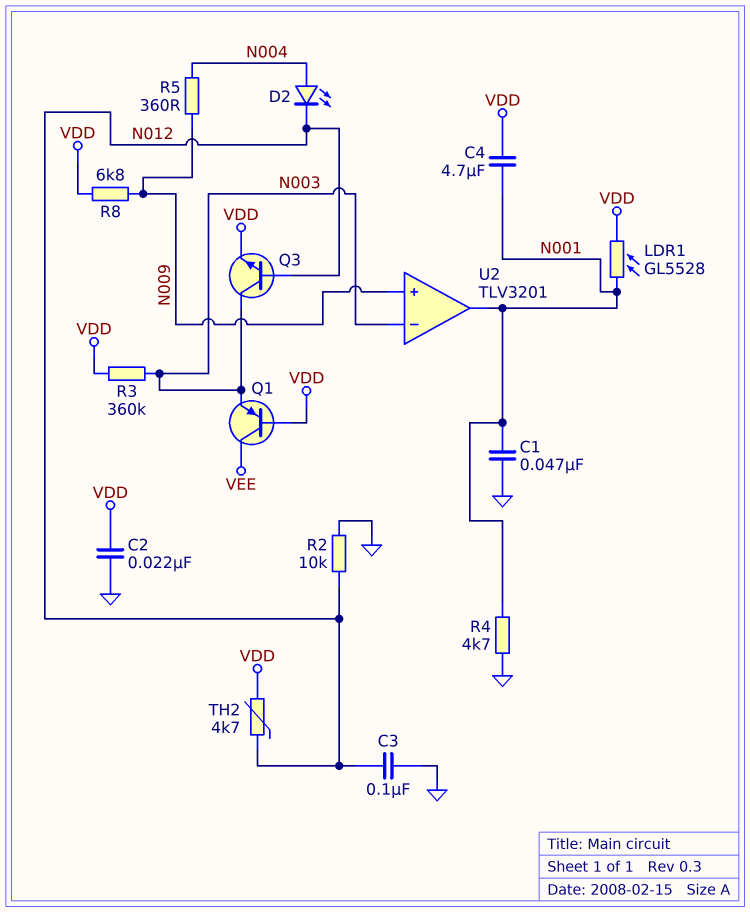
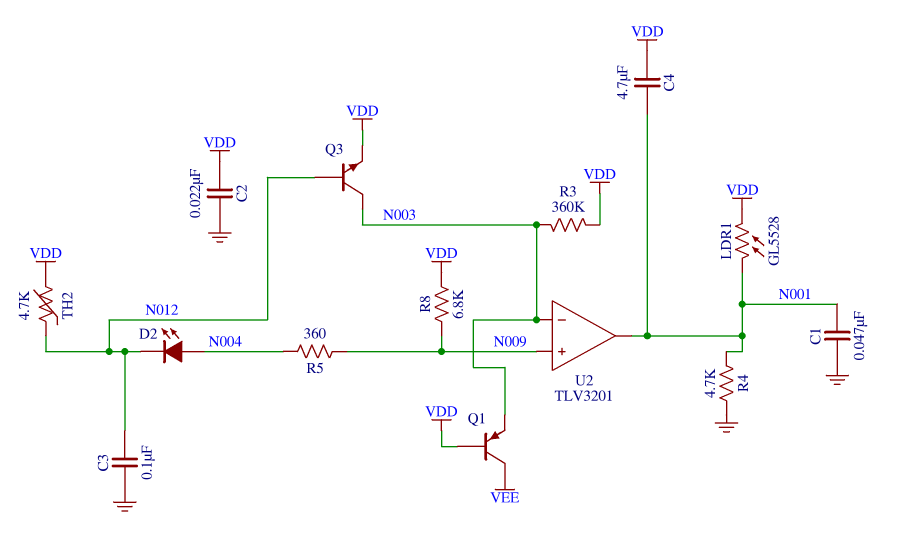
R2: 10k (GND, N012) -> none

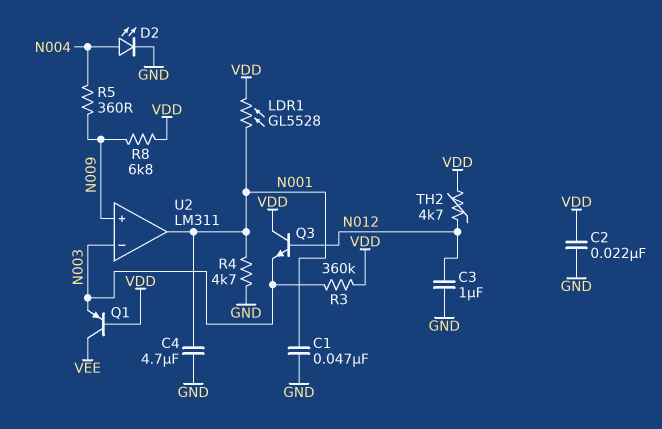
C3: 100nF (GND, N012) -> 1uF (GND, N012)
C4: 4.7uF (N001, VDD) -> 4.7uF (GND, N001)
D2: LED (A N004, K N012) -> LED (A N004, K GND)
Q3: NPN (B N012, C N003, E VDD) -> NPN (B N012, C VDD, E N003)
U2: TLV3201 -> LM311

